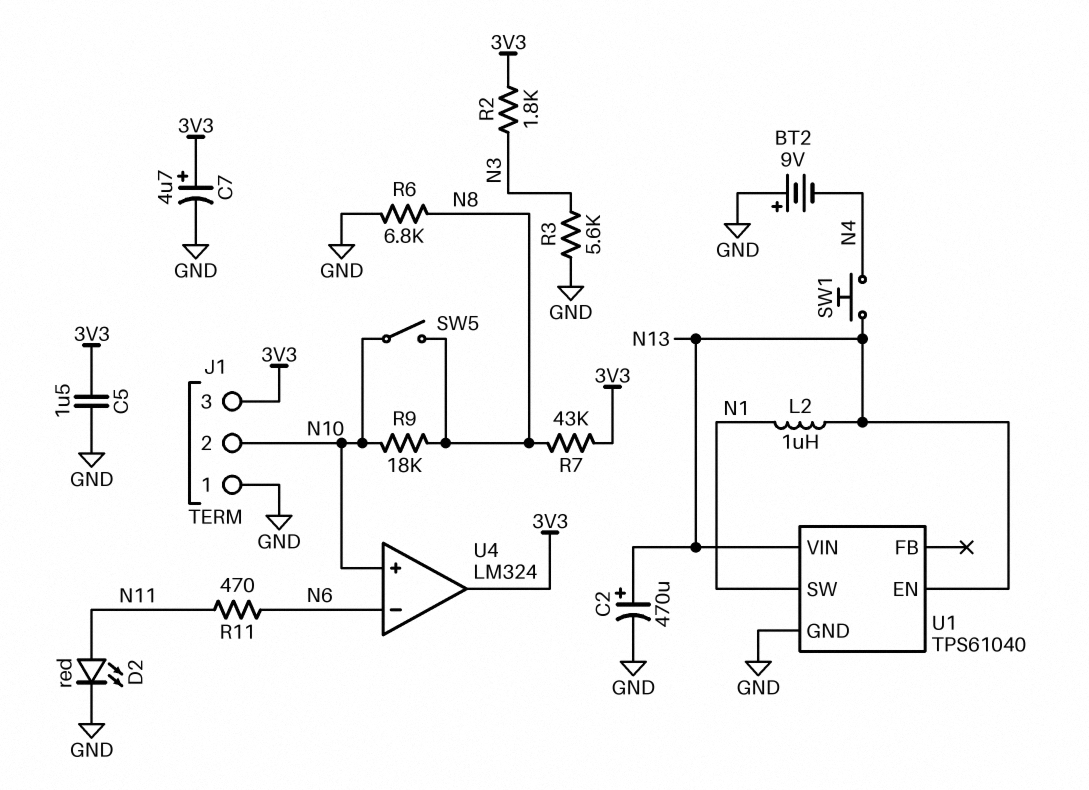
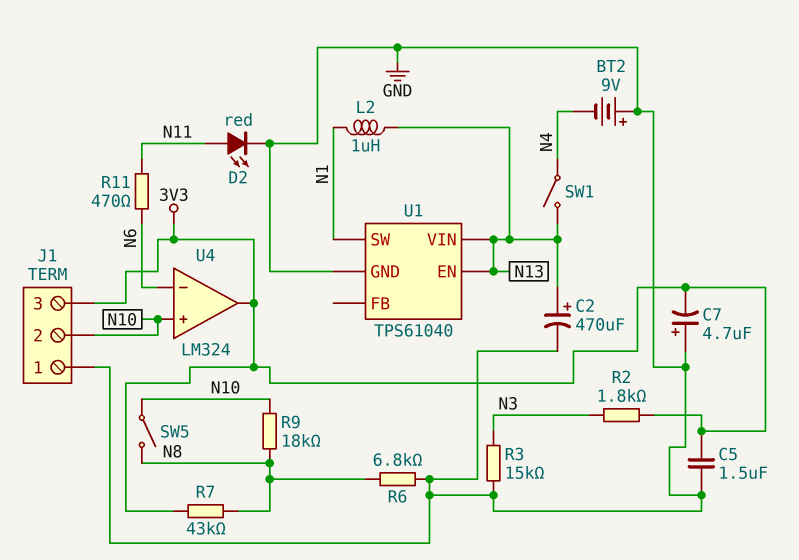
C7: 4.7uF (plus 3V3, minus GND) -> 4.7uF (plus GND, minus 3V3)
R3: 5.6k (GND, N3) -> 15k (GND, N3)
SW1: button (N4, N13) -> switch (N4, N13)

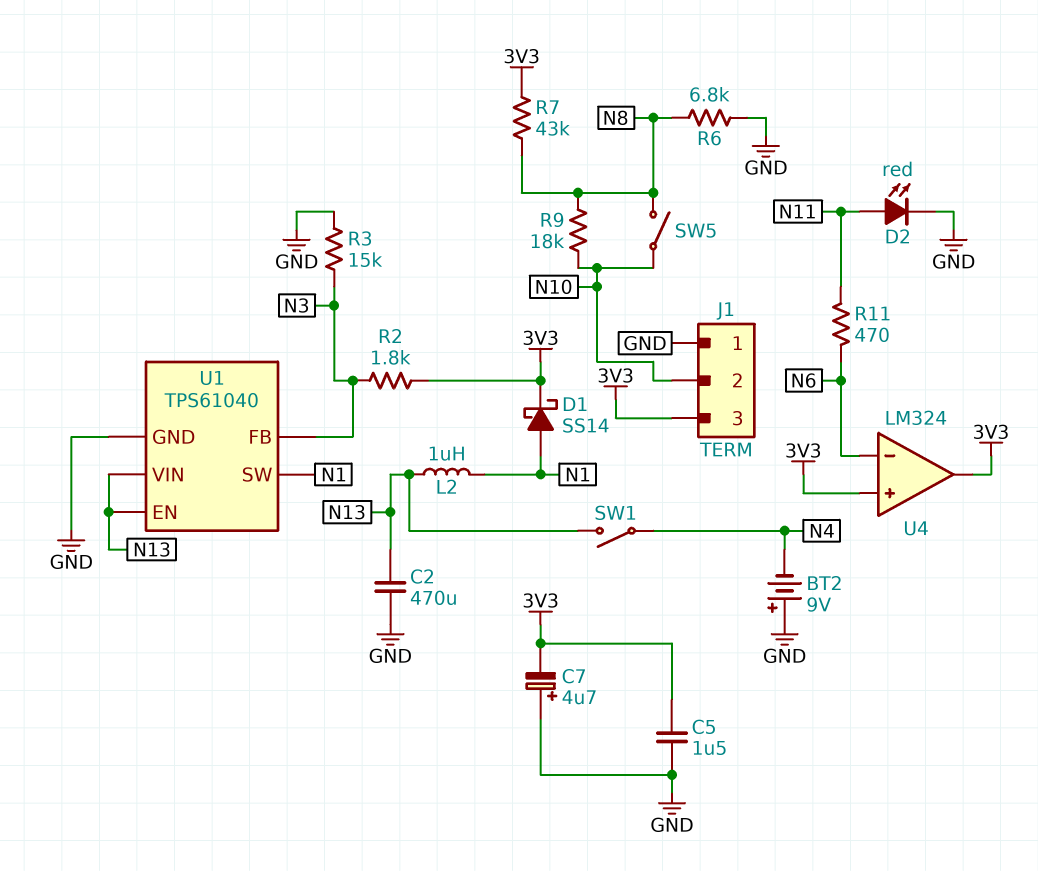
C2: 470uF (plus N13, minus GND) -> 470uF (GND, N13)
D1: none -> schottky SS14 (A N1, K 3V3)
U1 pin FB: none -> N3
U4 pin in+: N10 -> 3V3

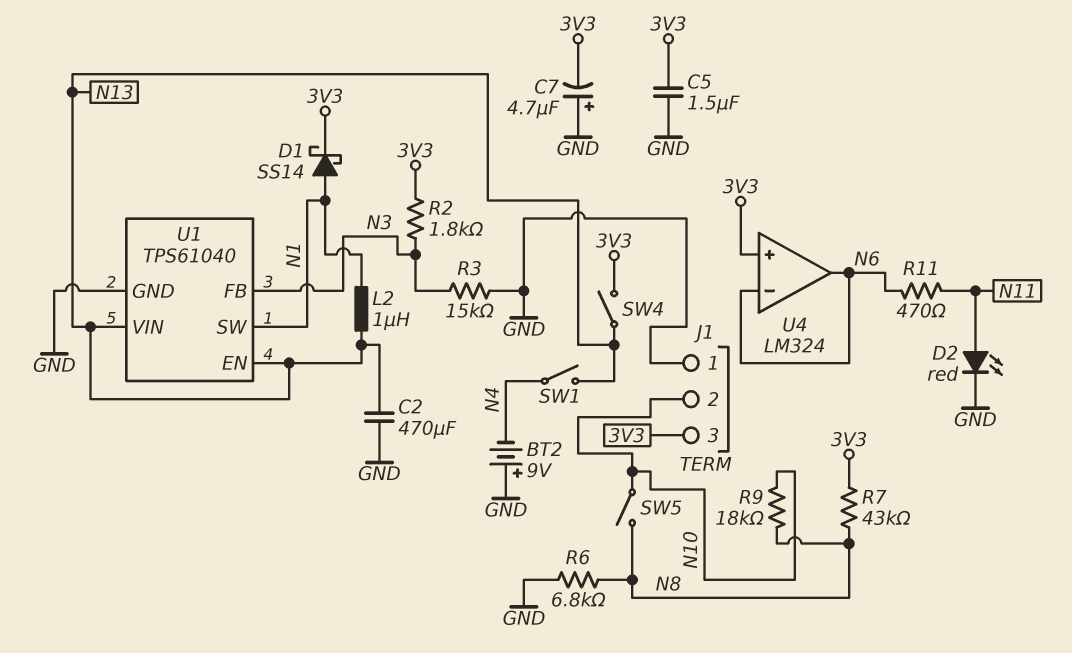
SW4: none -> switch (3V3, N13)
U4 pin out: 3V3 -> N6

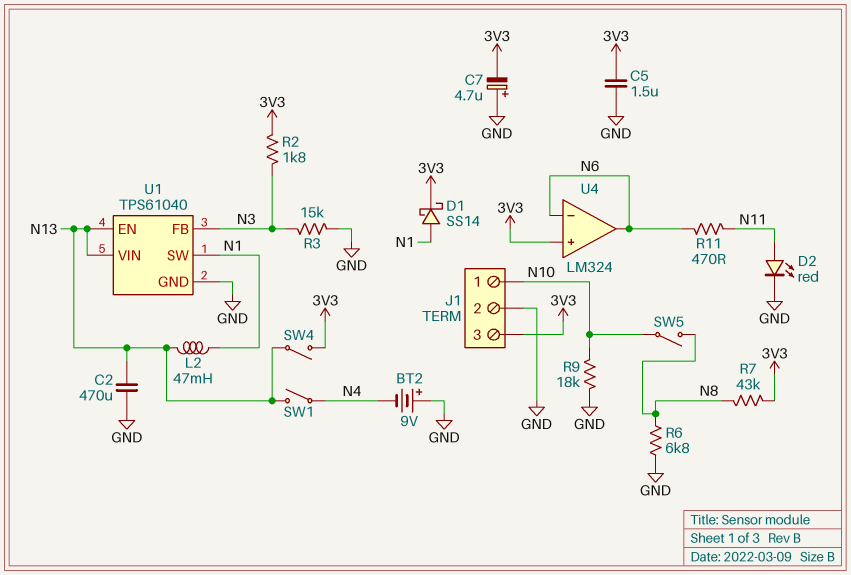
J1 pin 1: GND -> N10
J1 pin 2: N10 -> GND
L2: 1uH (N1, N13) -> 47mH (N1, N13)
R9: 18k (N8, N10) -> 18k (GND, N10)

